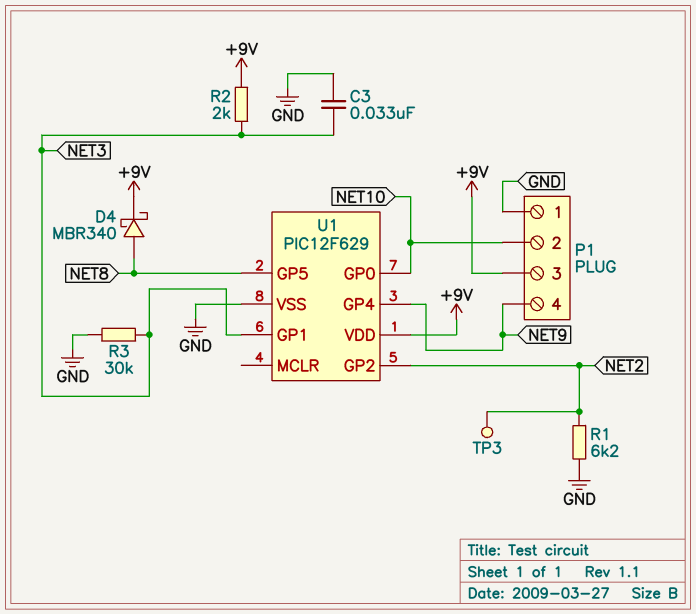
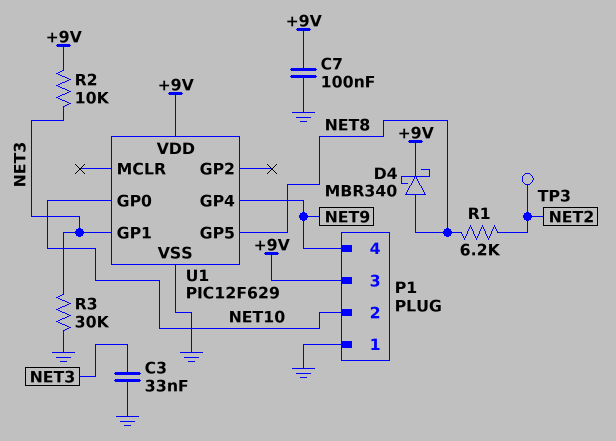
C7: none -> 100nF (+9V, GND)
R1: 6.2k (GND, NET2) -> 6.2k (NET2, NET8)
R2: 2k (+9V, NET3) -> 10k (+9V, NET3)
U1 pin GP2: NET2 -> none

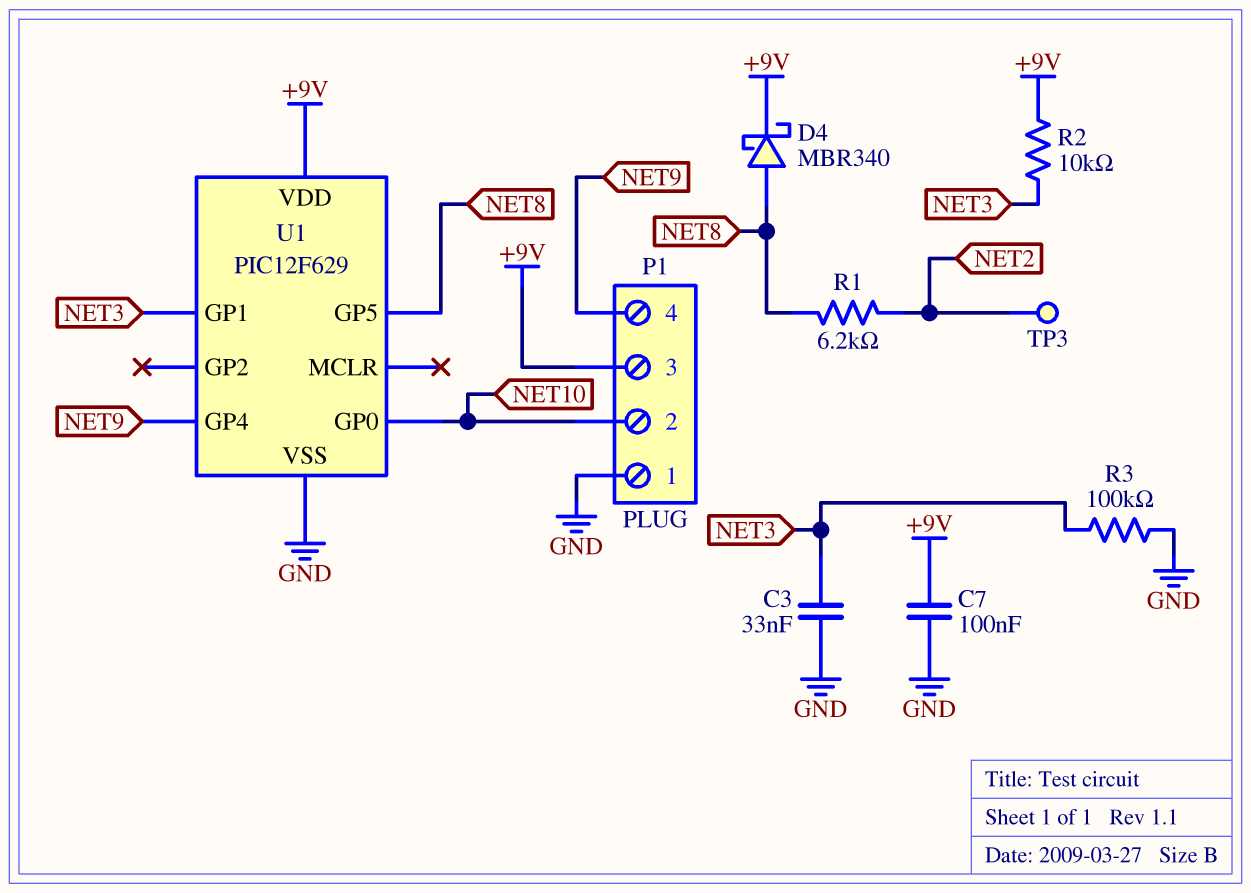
R3: 30k (GND, NET3) -> 100k (GND, NET3)

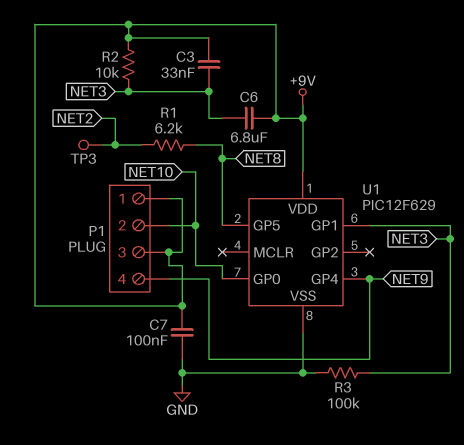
C3: 33nF (GND, NET3) -> 33nF (+9V, NET3)
C6: none -> 6.8uF (+9V, NET3)
D4: schottky MBR340 (A NET8, K +9V) -> none
P1 pin 1: GND -> +9V

